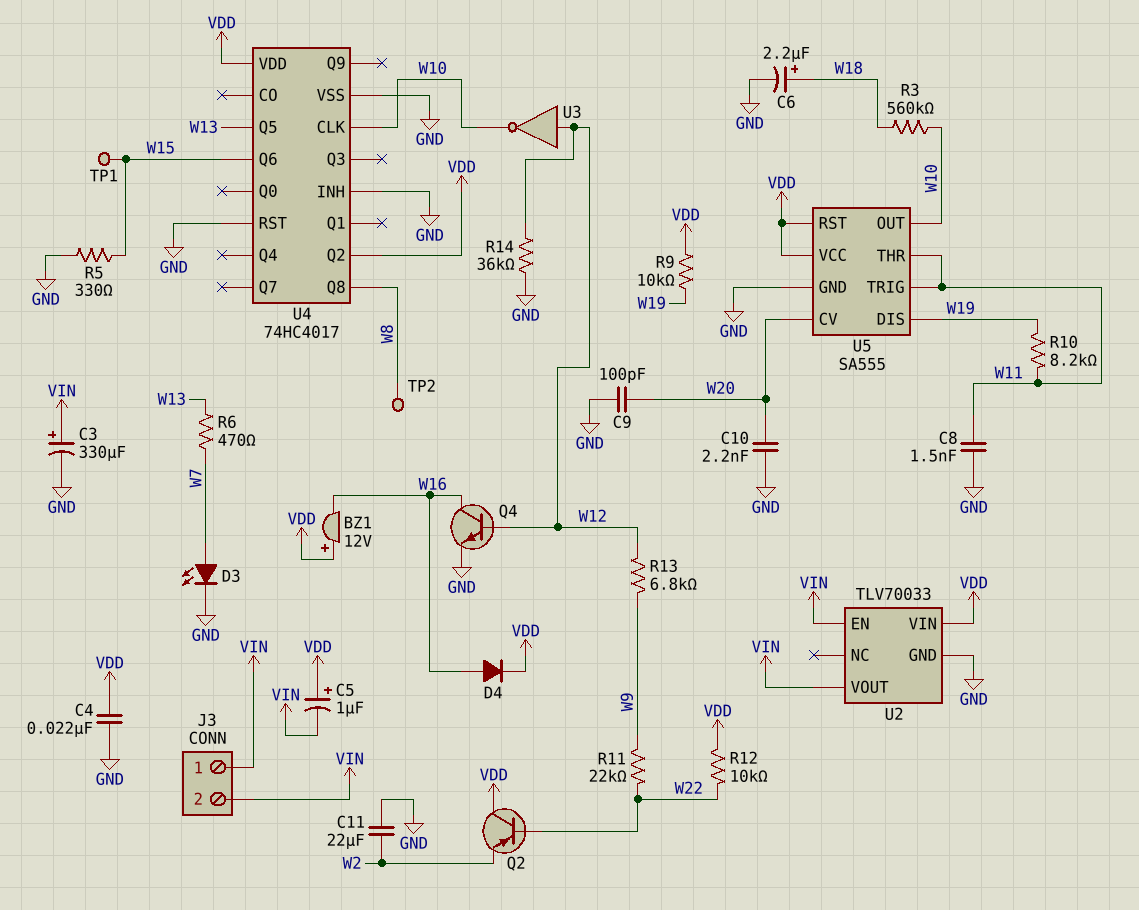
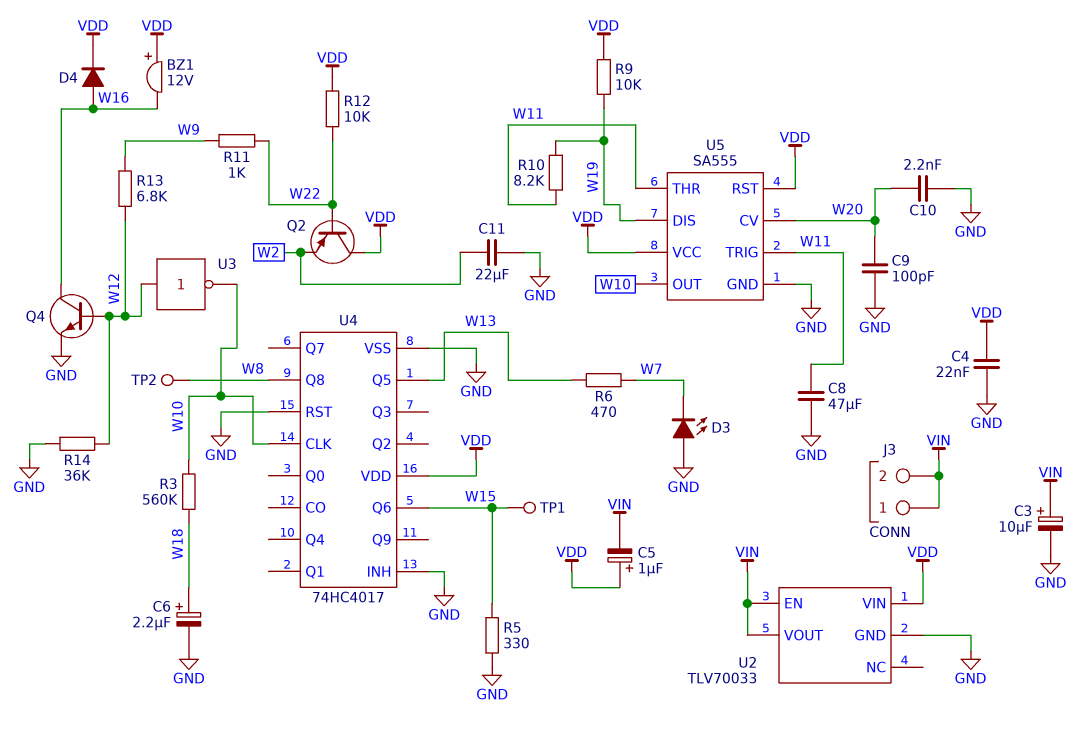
C3: 330uF (plus VIN, minus GND) -> 10uF (plus VIN, minus GND)
C8: 1.5nF (GND, W11) -> 47uF (GND, W11)
D3: LED (A W7, K GND) -> LED (A GND, K W7)
R11: 22k (W9, W22) -> 1k (W9, W22)
U4 pin Q2: VDD -> none

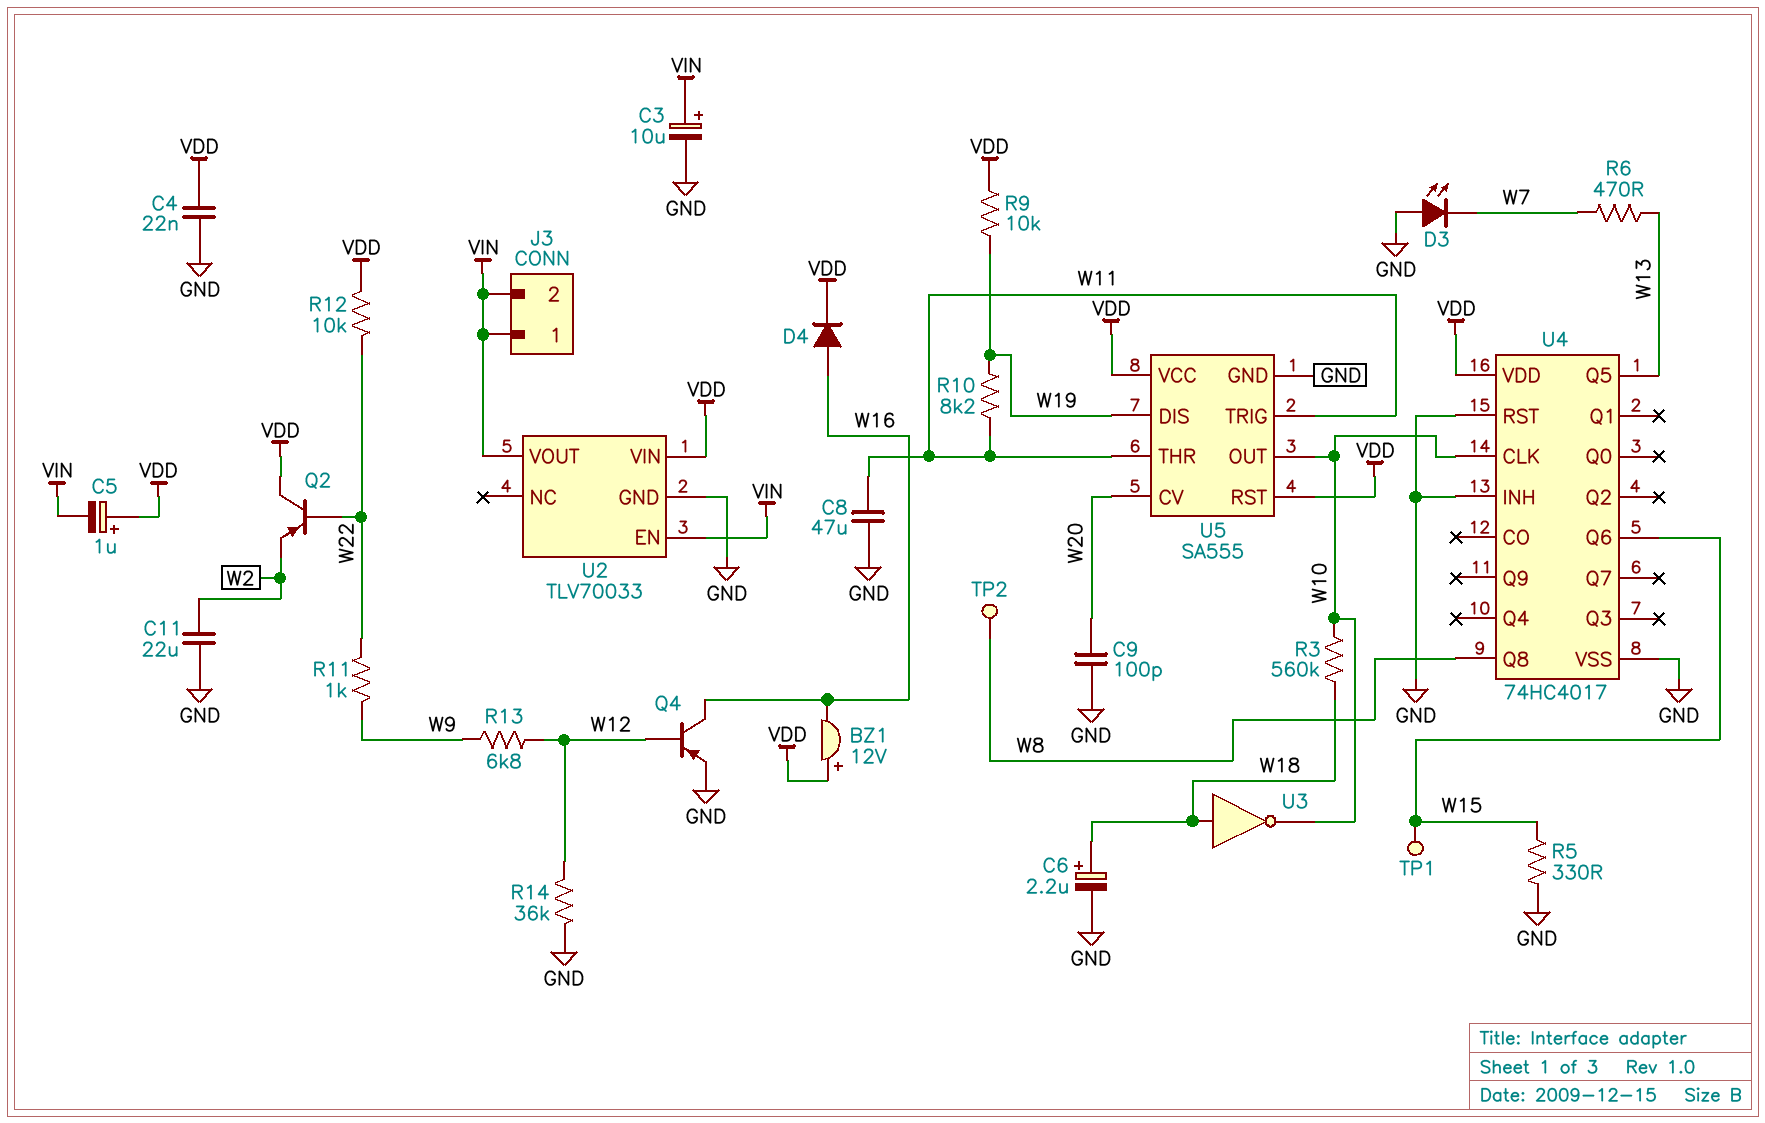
C10: 2.2nF (GND, W20) -> none
Q4: NPN (B W12, C W16, E GND) -> PNP (B W12, C W16, E GND)
U3: NOT (in W12, out W10) -> NOT (in W18, out W10)

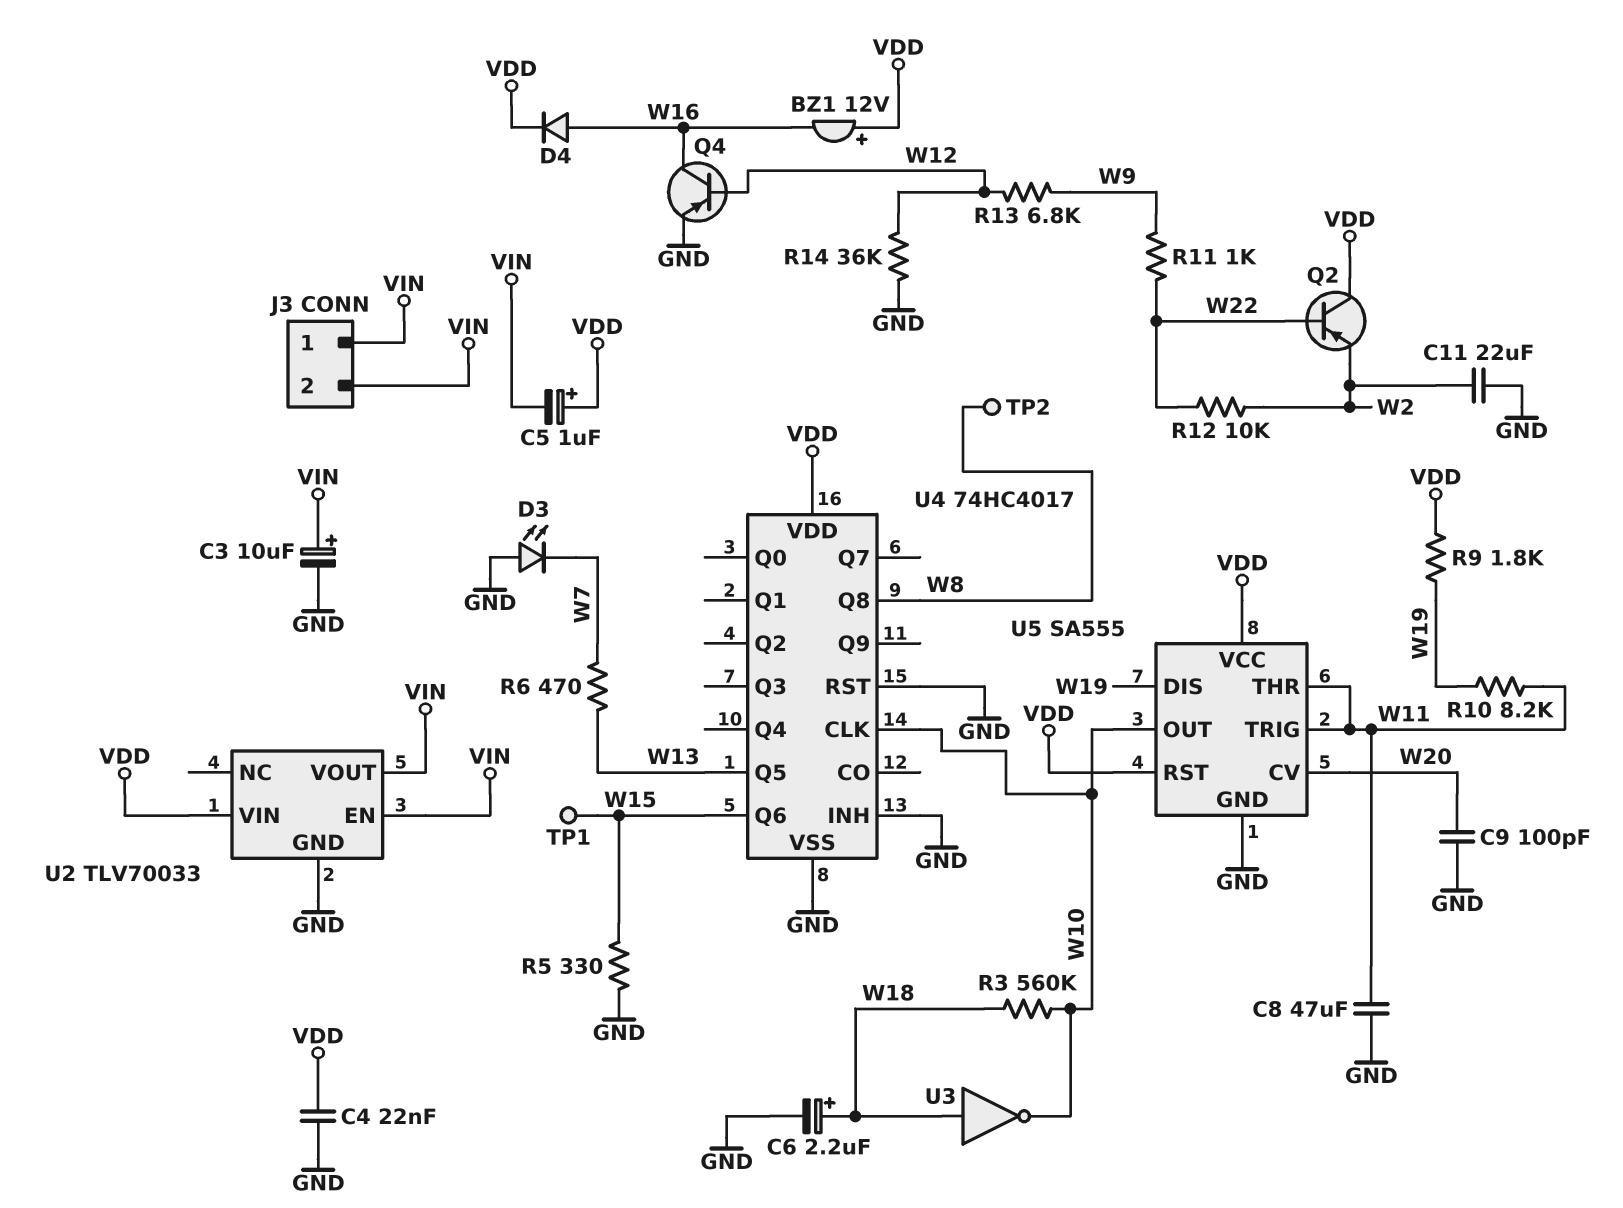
R9: 10k (VDD, W19) -> 1.8k (VDD, W19)
R12: 10k (VDD, W22) -> 10k (W2, W22)

